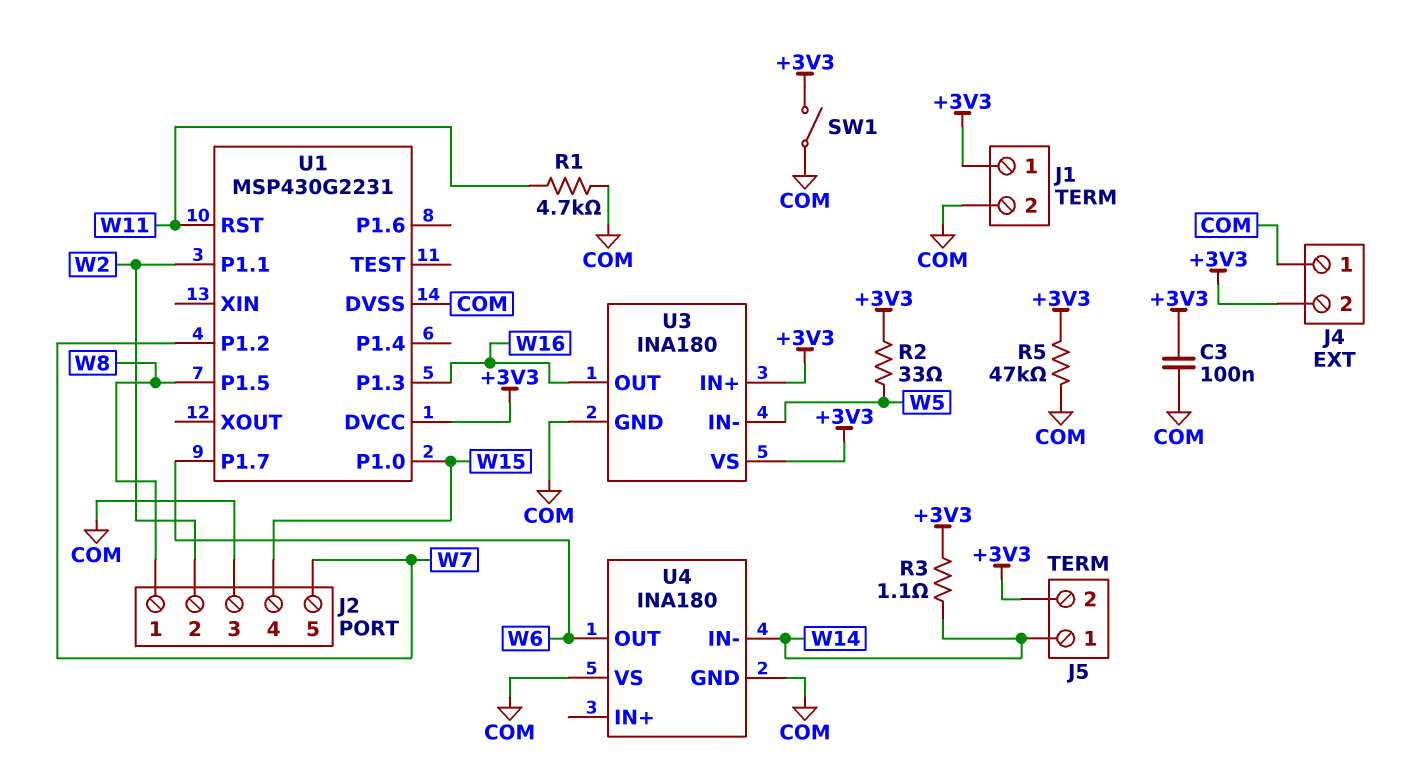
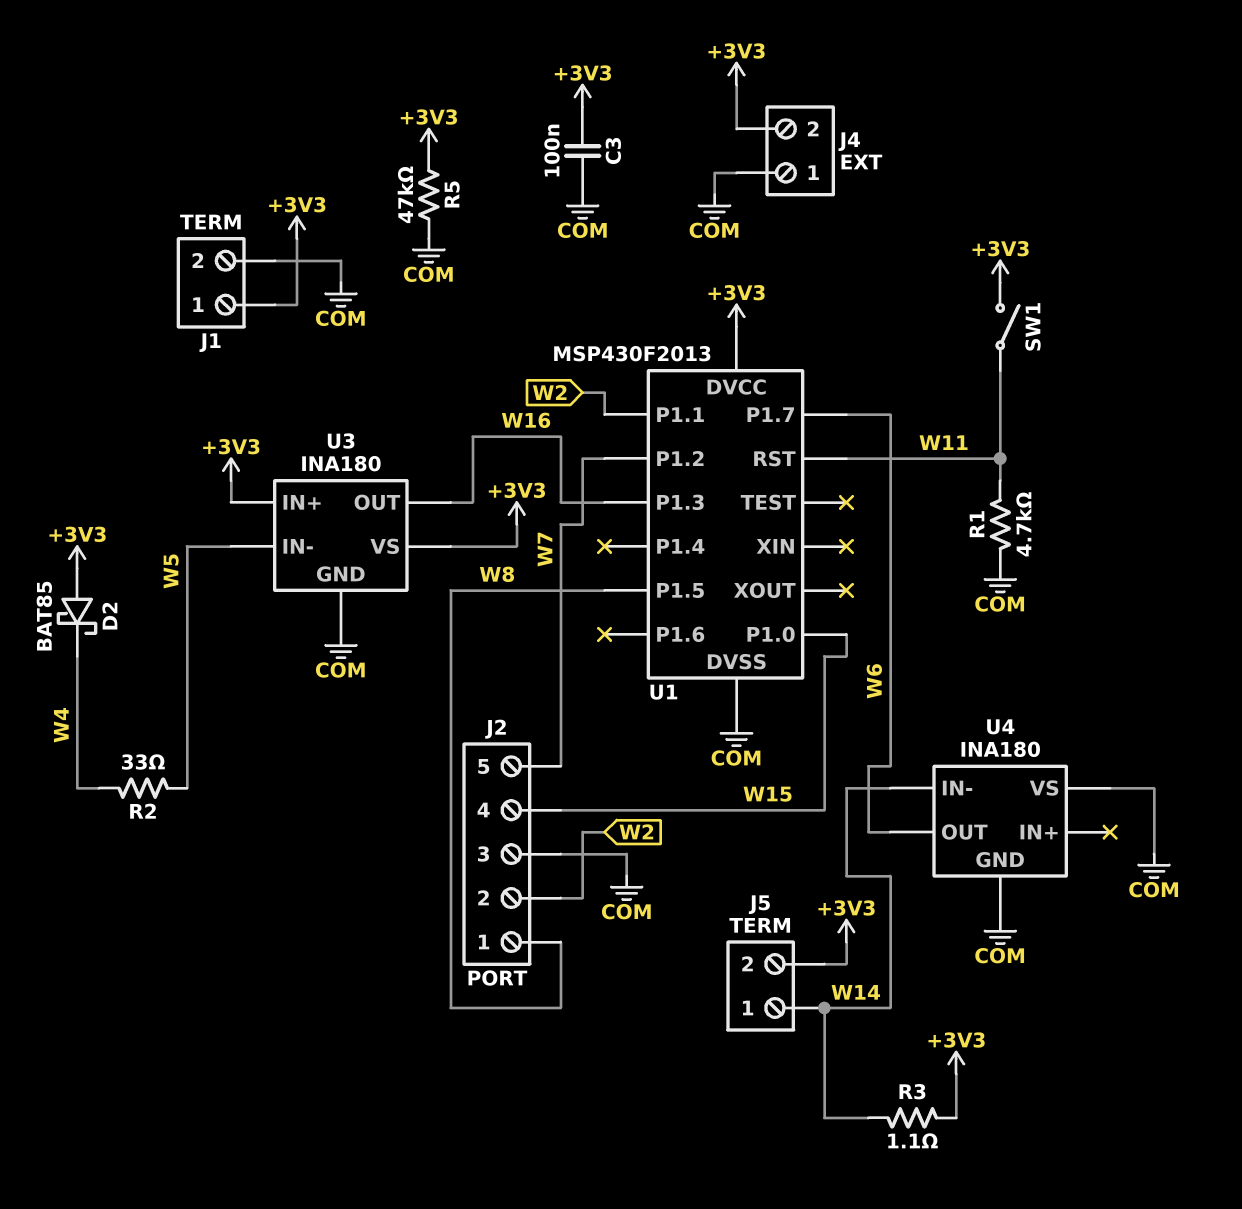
D2: none -> schottky BAT85 (A +3V3, K W4)
R2: 33 (+3V3, W5) -> 33 (W4, W5)
SW1: switch (+3V3, COM) -> switch (+3V3, W11)
U1: MSP430G2231 -> MSP430F2013

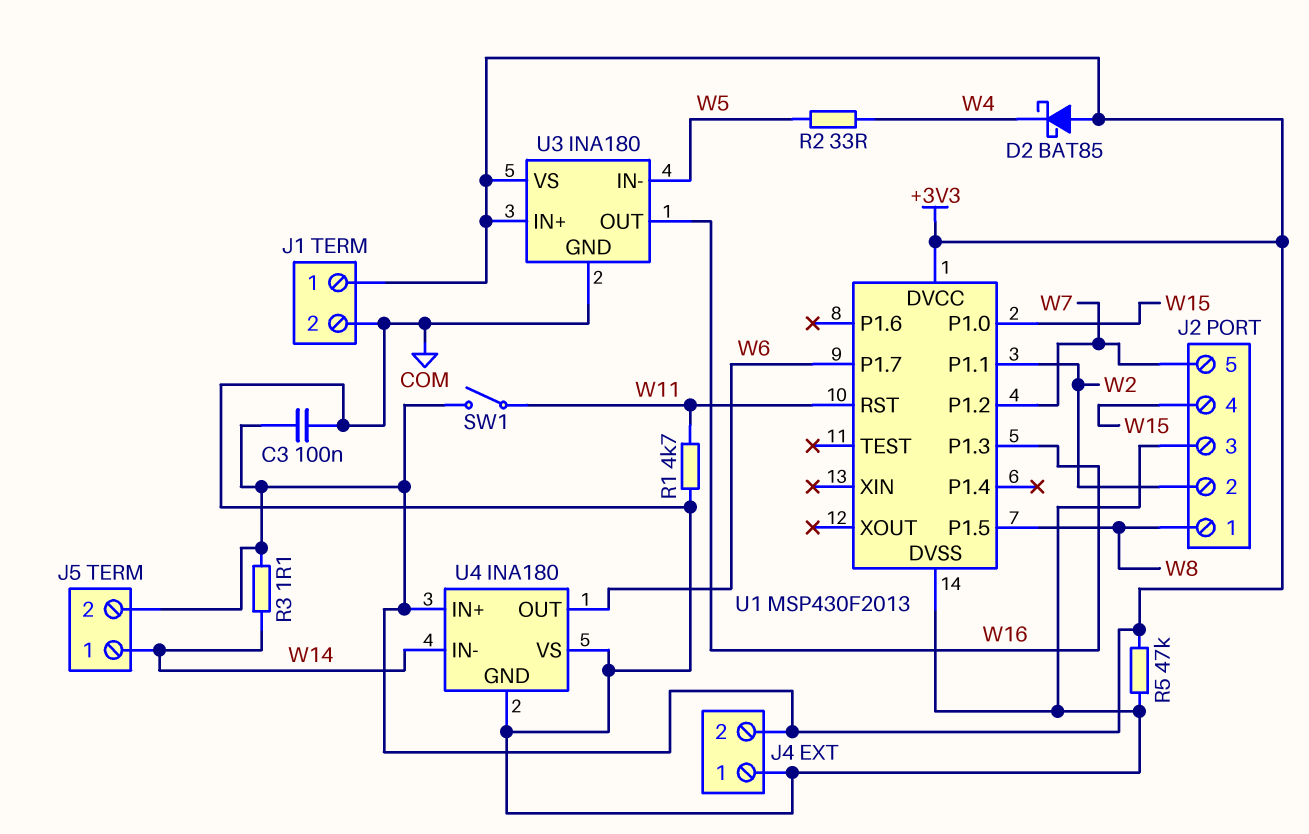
U4 pin IN+: none -> +3V3

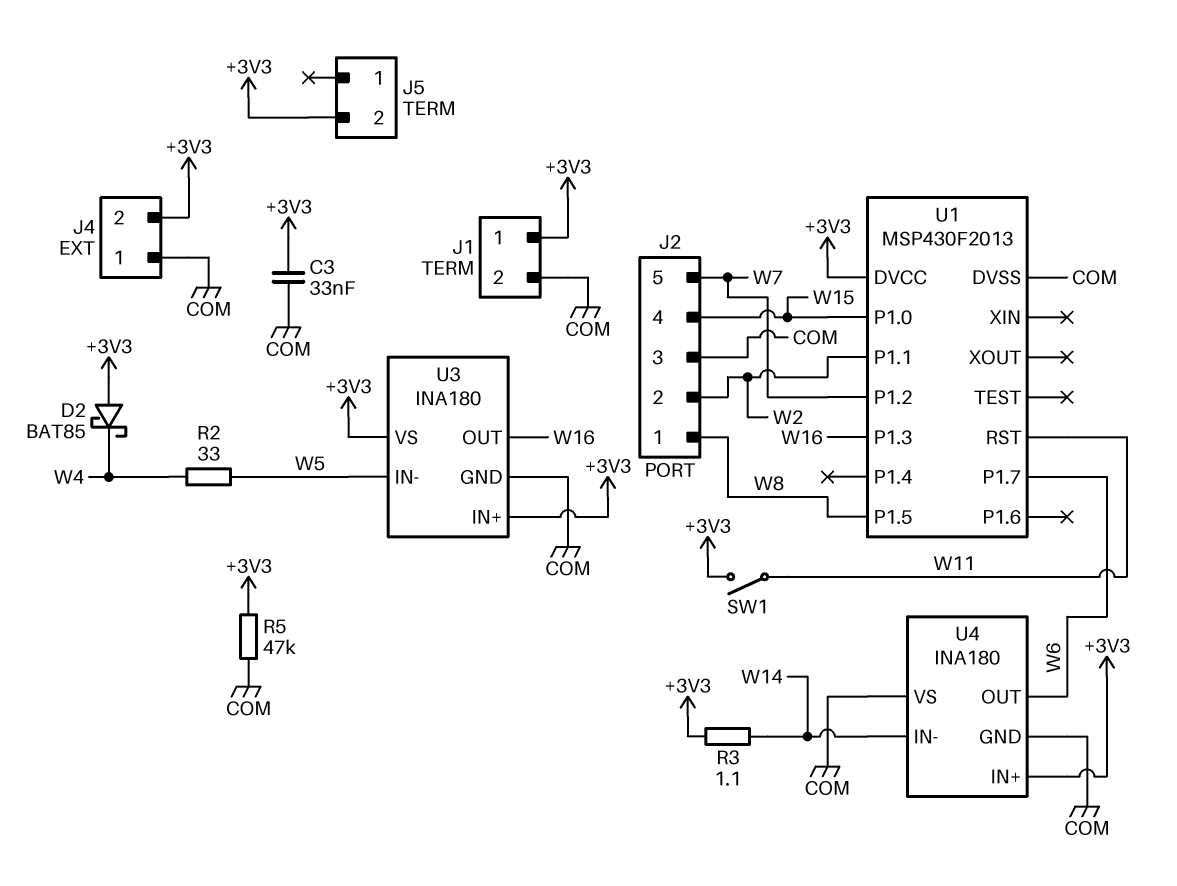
C3: 100nF (+3V3, COM) -> 33nF (+3V3, COM)
J5 pin 1: W14 -> none
R1: 4.7k (COM, W11) -> none

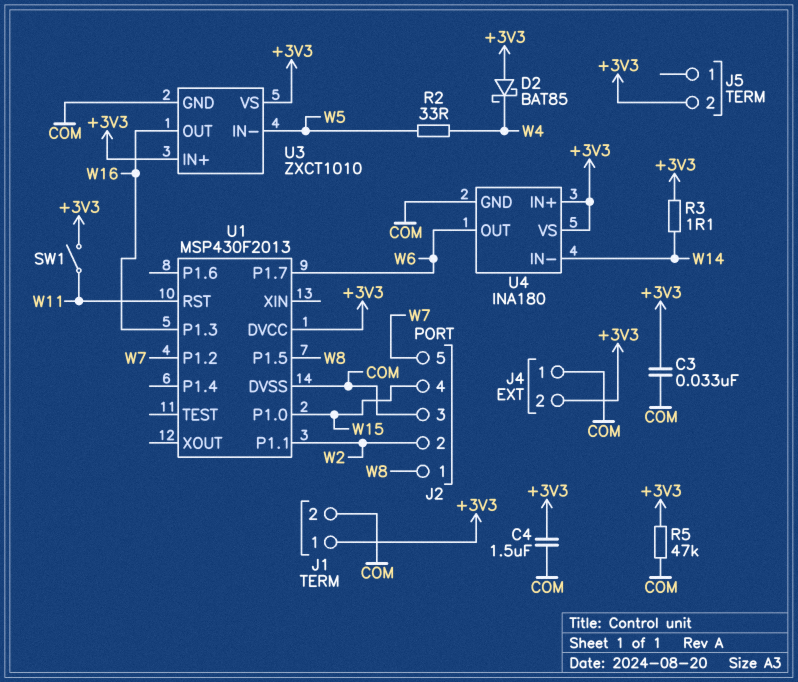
C4: none -> 1.5uF (+3V3, COM)
U3: INA180 -> ZXCT1010
U4 pin VS: COM -> +3V3

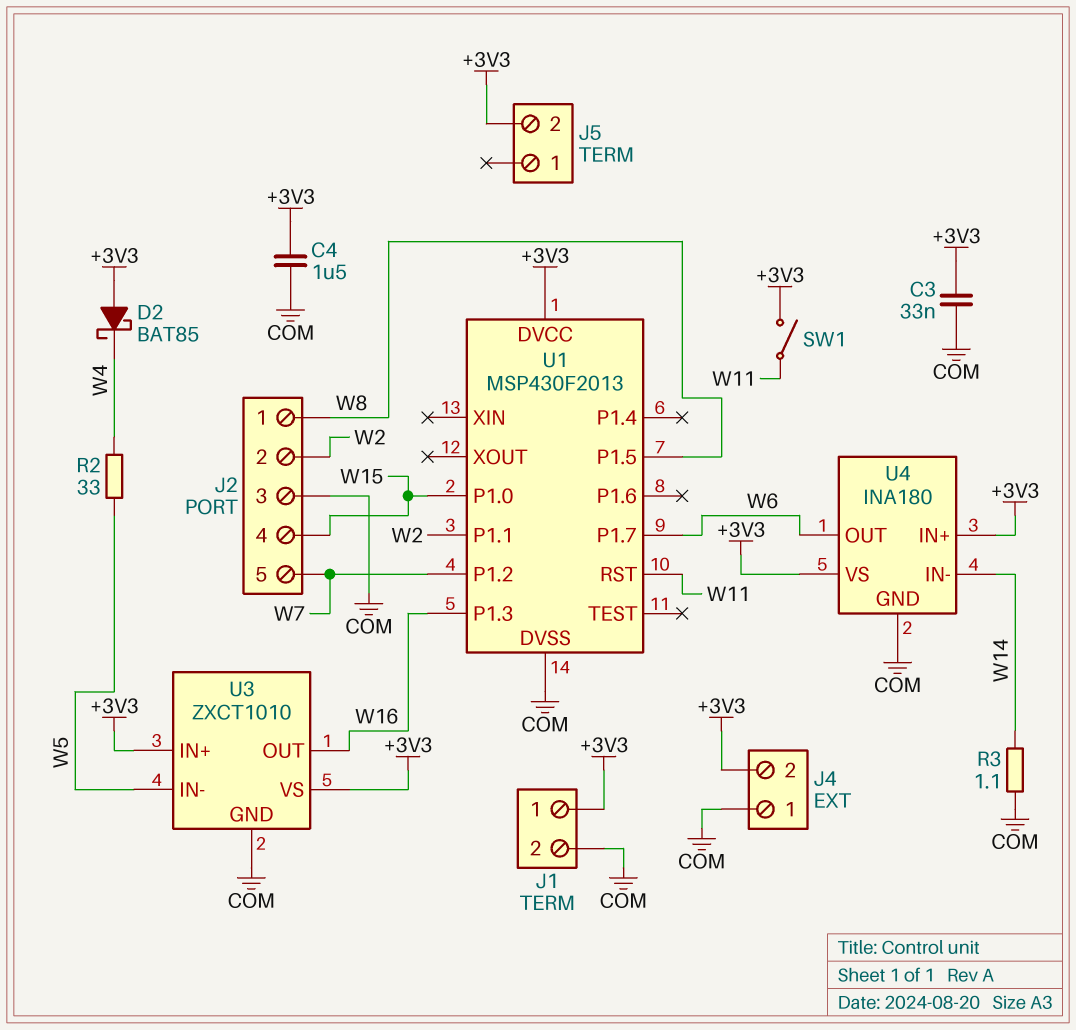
R3: 1.1 (+3V3, W14) -> 1.1 (COM, W14)
R5: 47k (+3V3, COM) -> none

